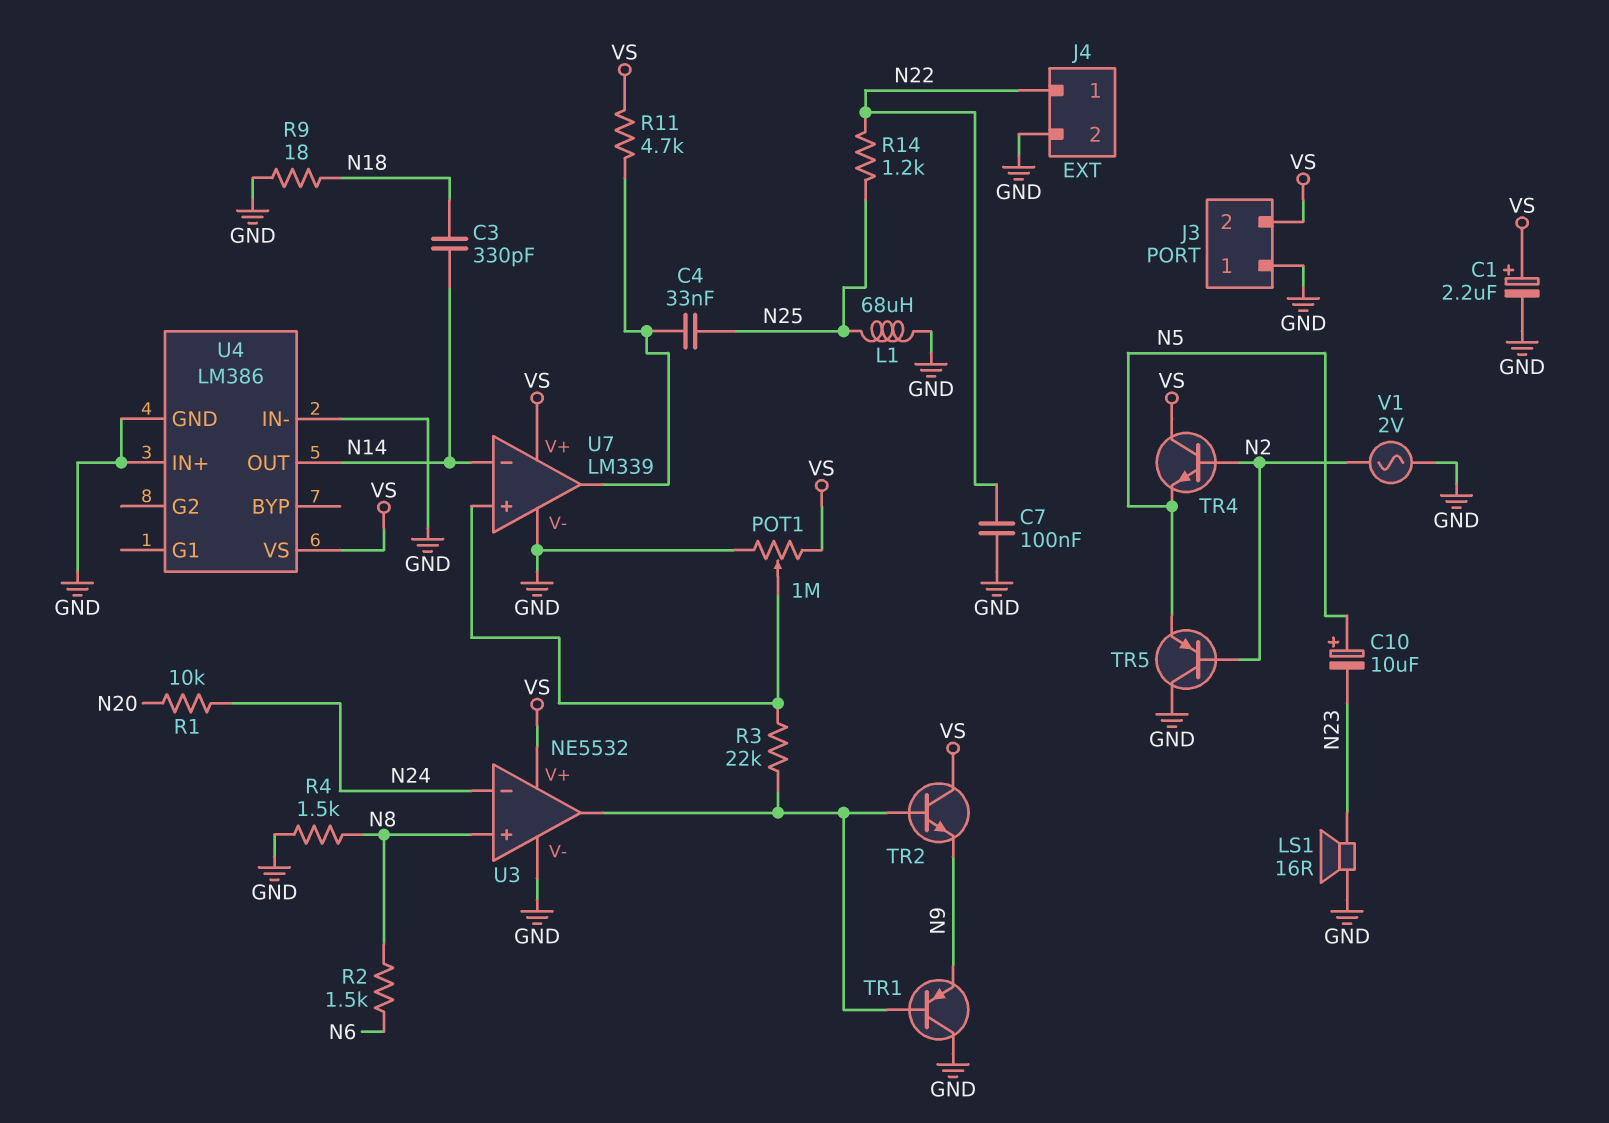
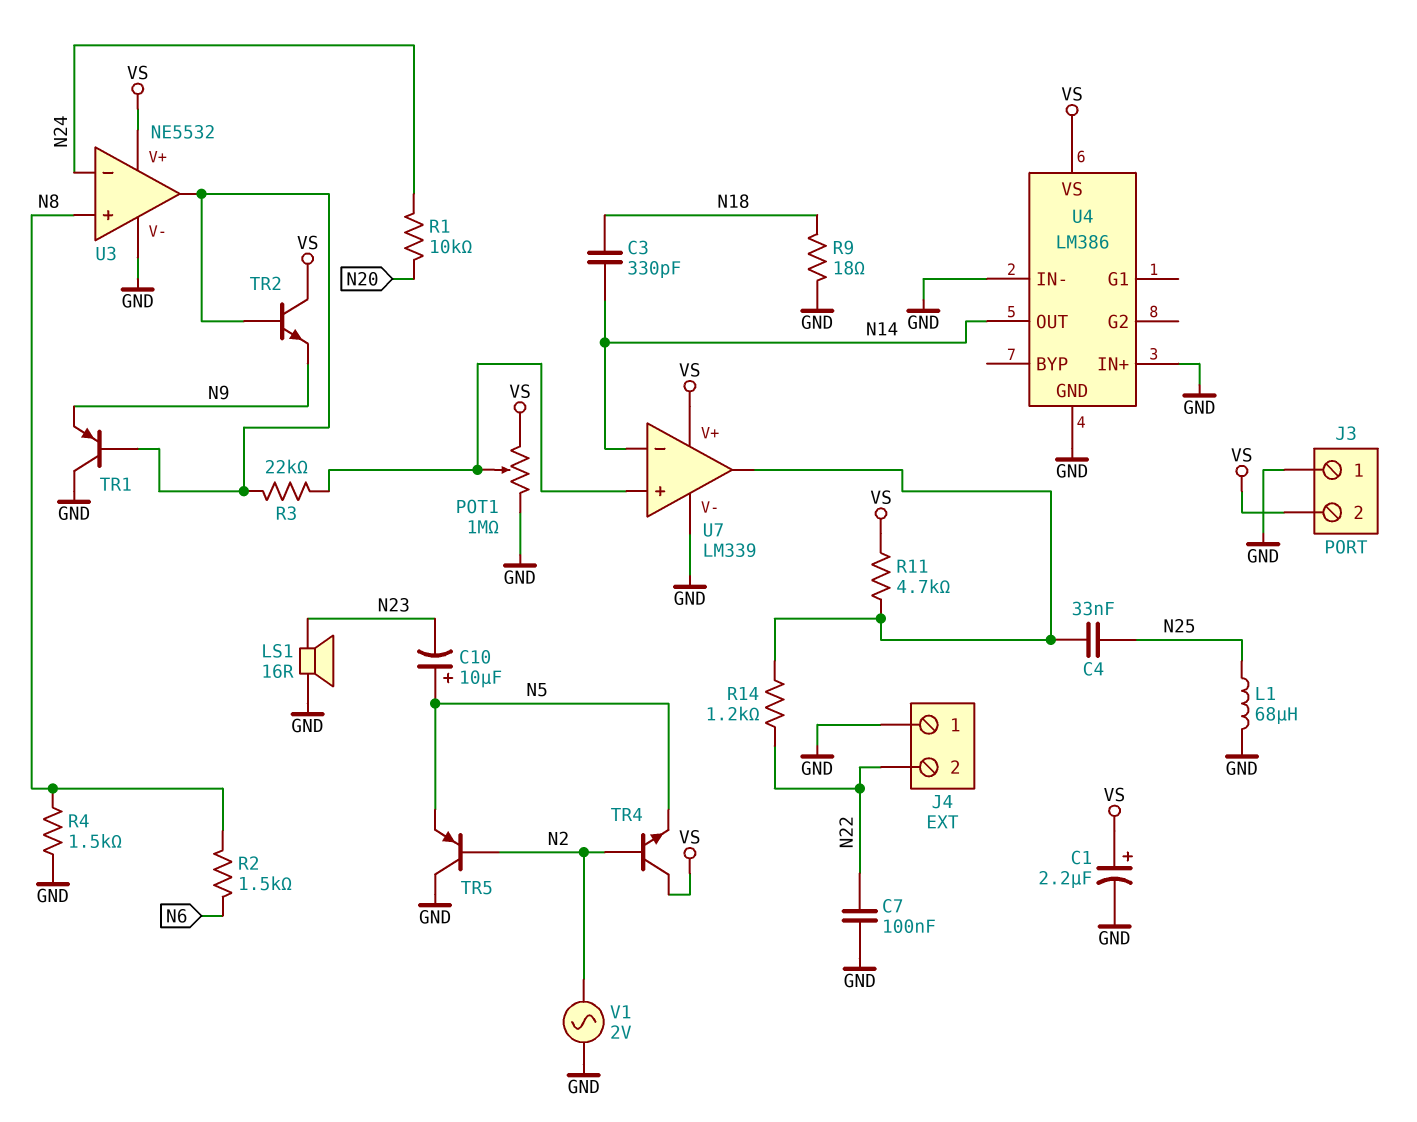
J4 pin 1: N22 -> GND
J4 pin 2: GND -> N22
R14: 1.2k (N22, N25) -> 1.2k (N22, U7/out)

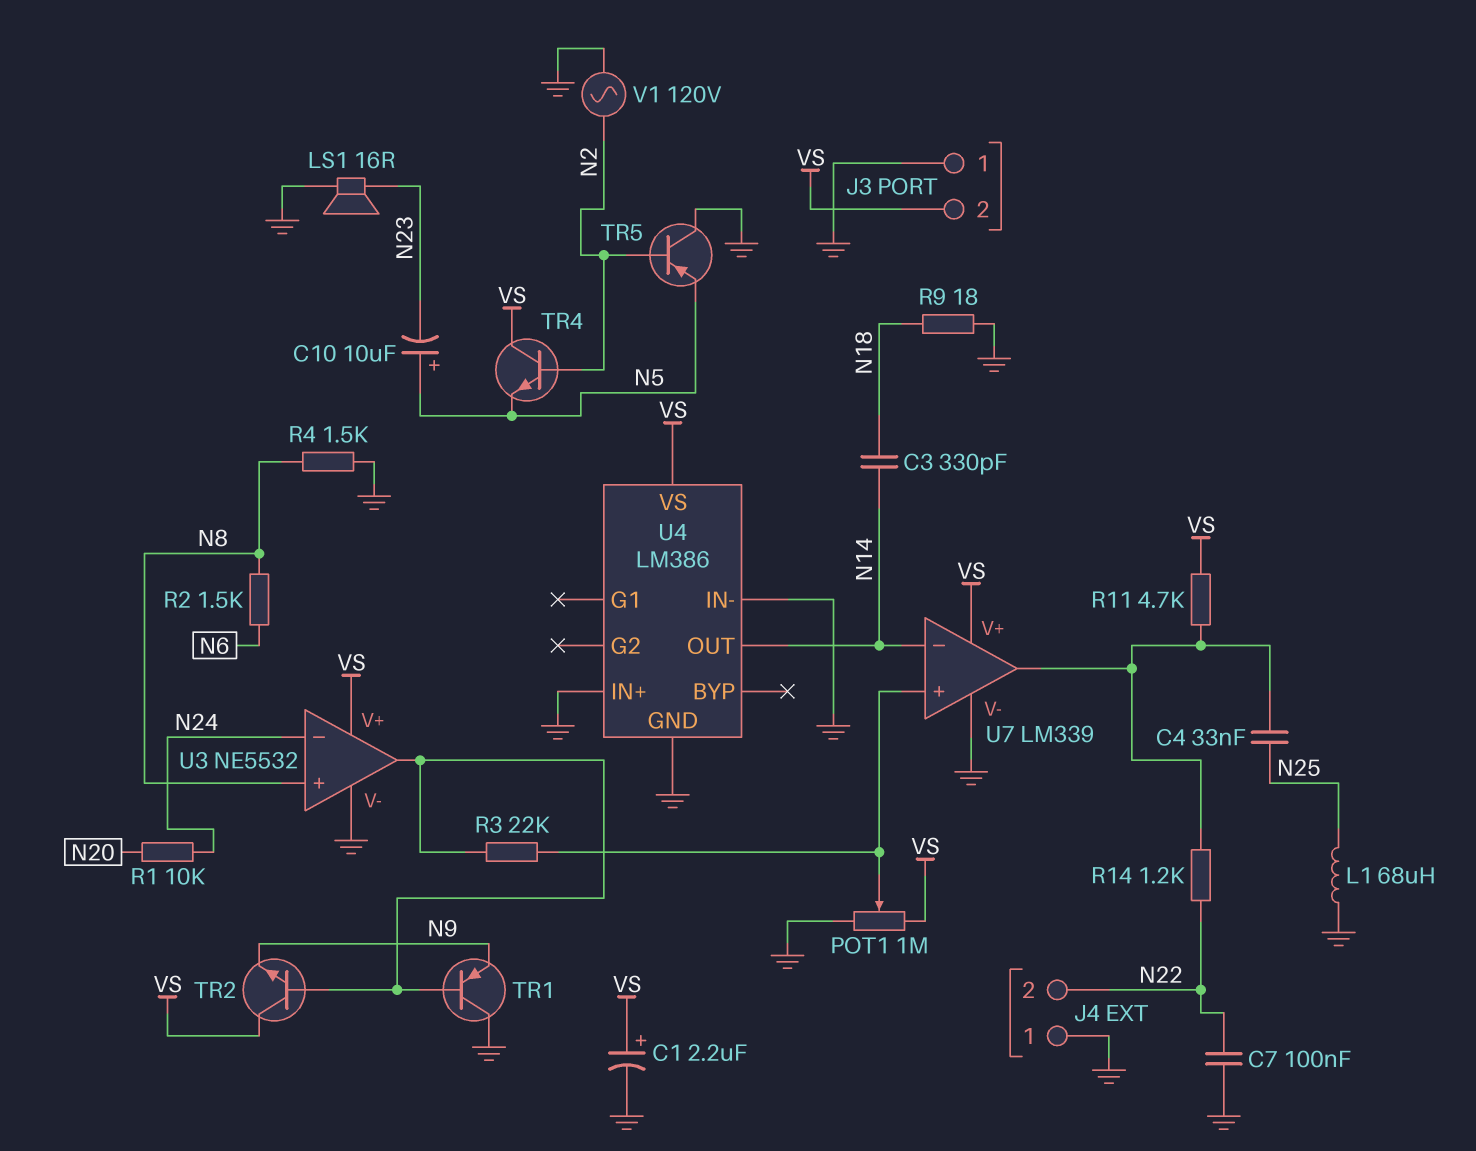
V1: AC 2V (GND, N2) -> AC 120V (GND, N2)

